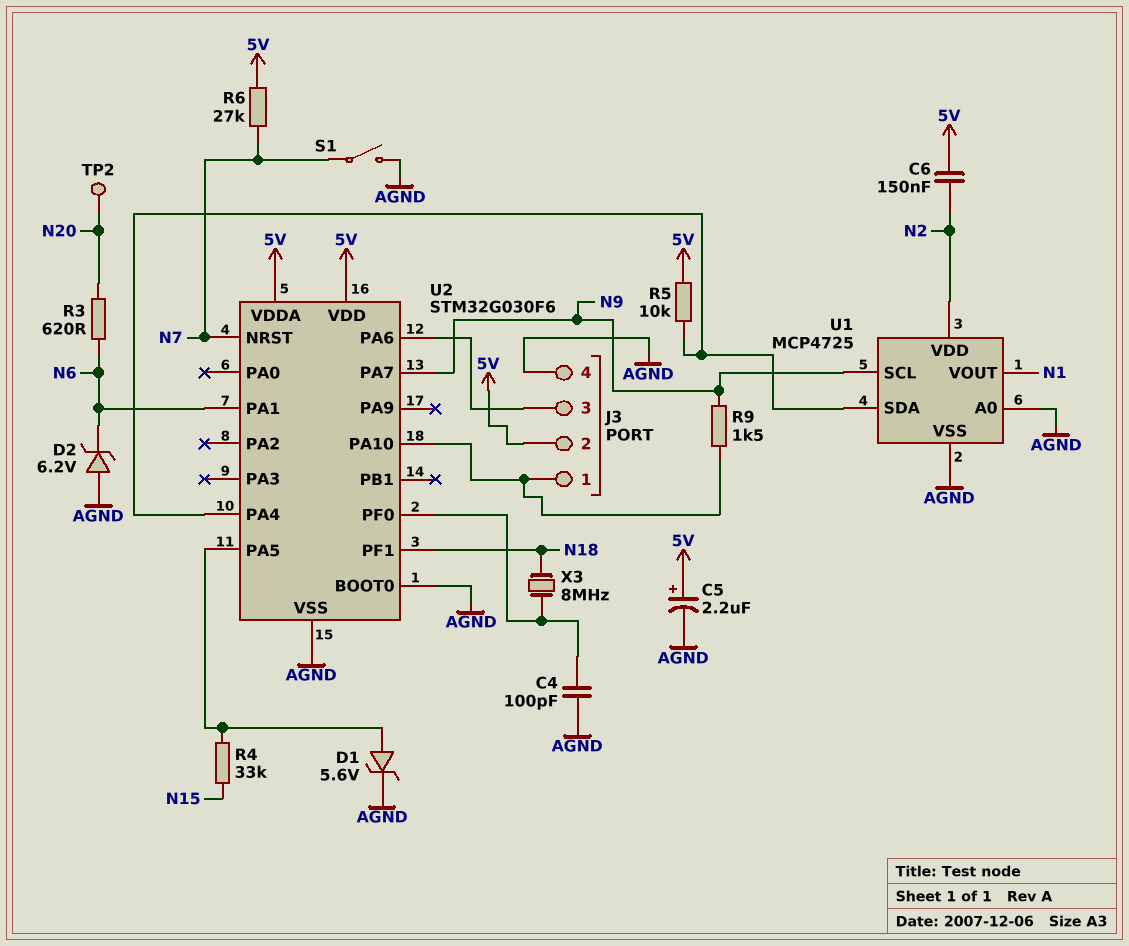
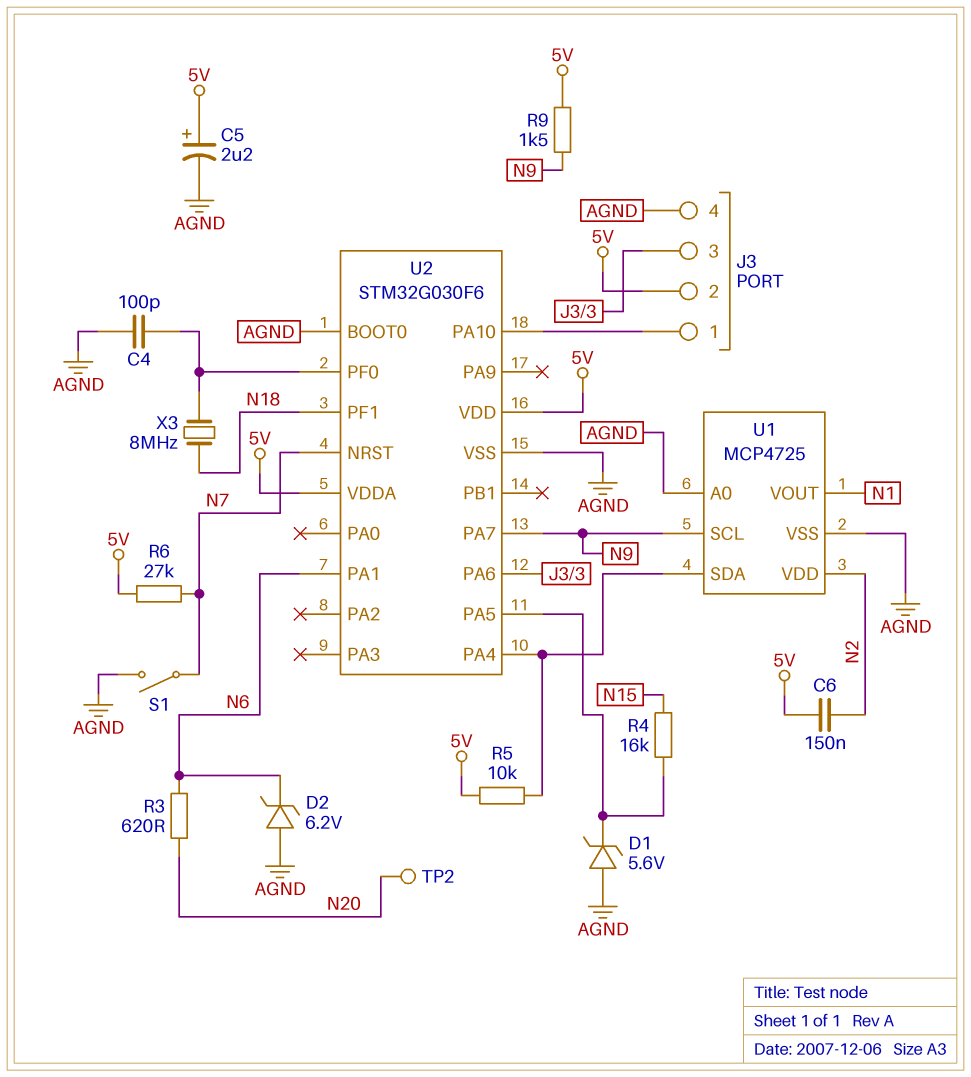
D1: zener 5.6V (A U2/PA5, K AGND) -> zener 5.6V (A AGND, K U2/PA5)
R4: 33k (N15, U2/PA5) -> 16k (N15, U2/PA5)
R9: 1.5k (J3/1, N9) -> 1.5k (5V, N9)

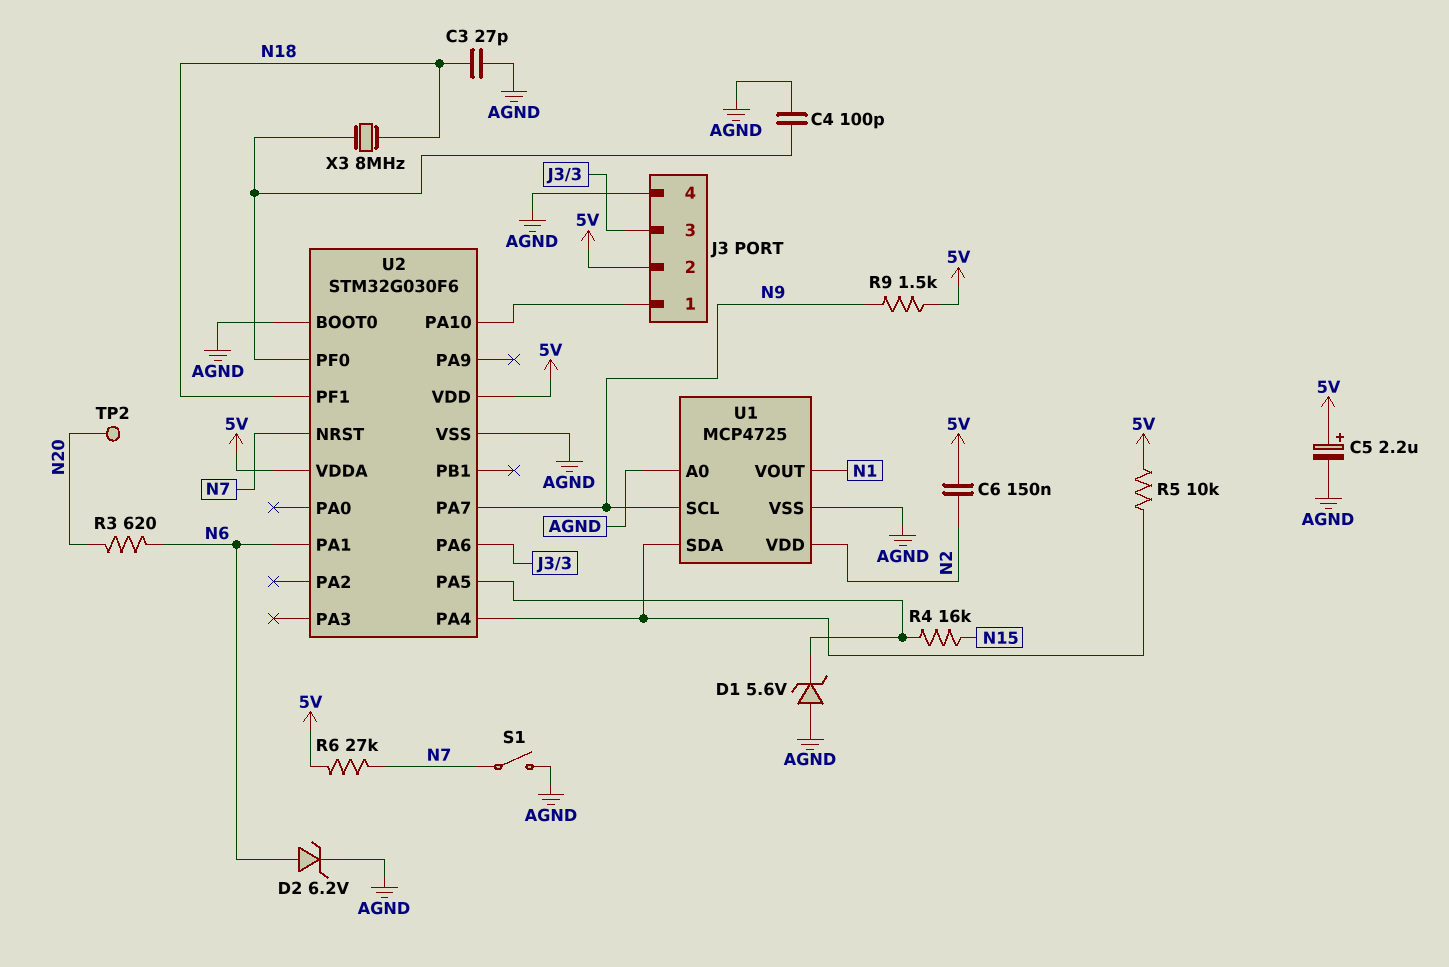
C3: none -> 27pF (AGND, N18)
D2: zener 6.2V (A AGND, K N6) -> zener 6.2V (A N6, K AGND)

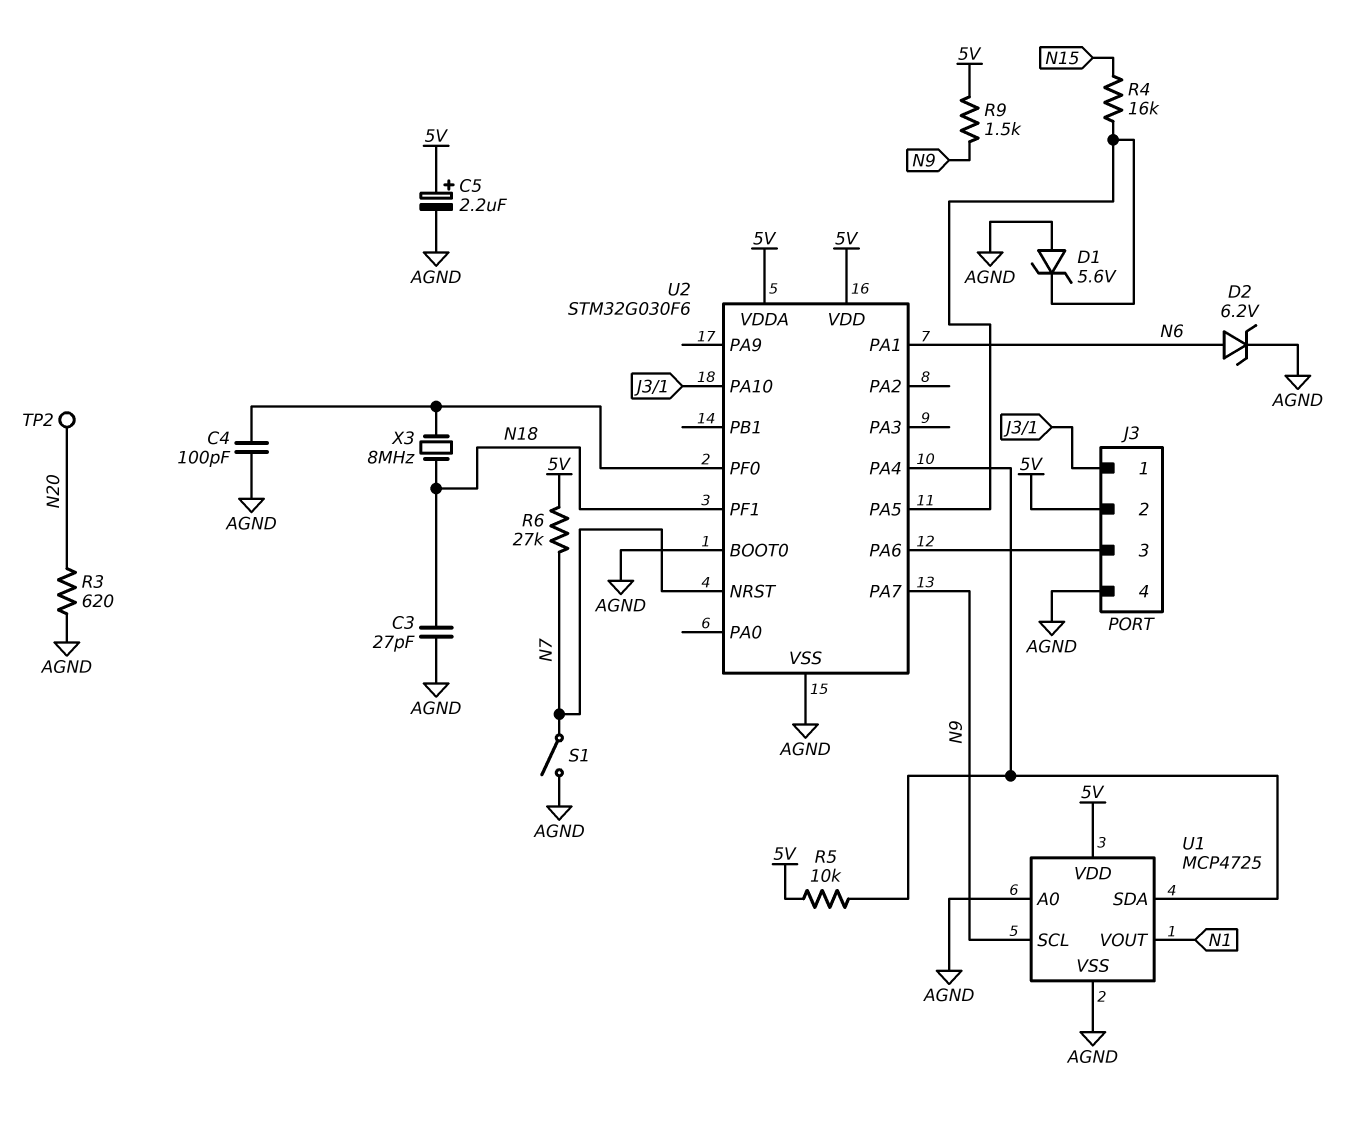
C6: 150nF (5V, N2) -> none
R3: 620 (N6, N20) -> 620 (AGND, N20)
U1 pin VDD: N2 -> 5V

